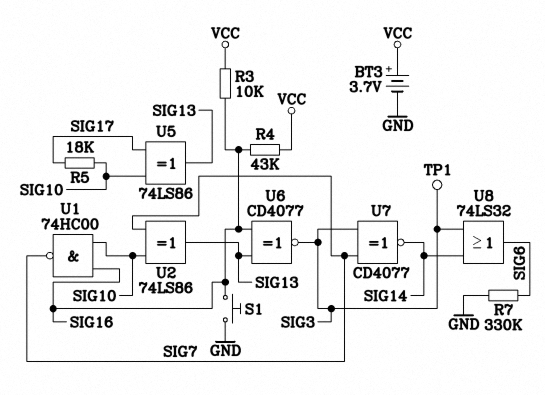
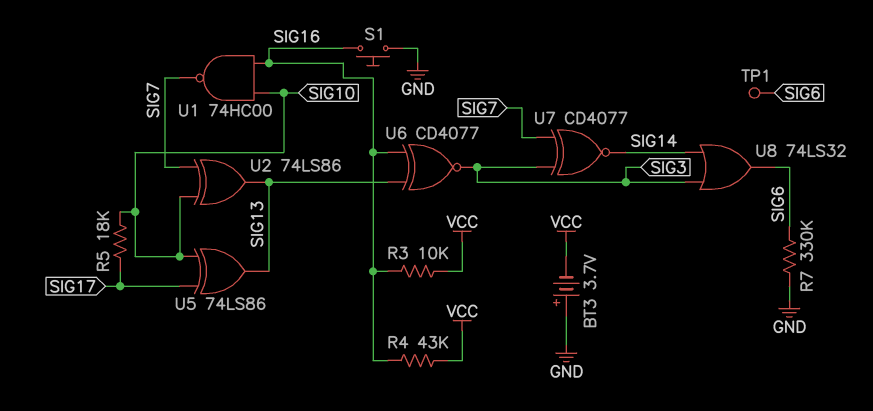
BT3: 3.7V (plus VCC, minus GND) -> 3.7V (plus GND, minus VCC)
TP1: test point (SIG3) -> test point (SIG6)

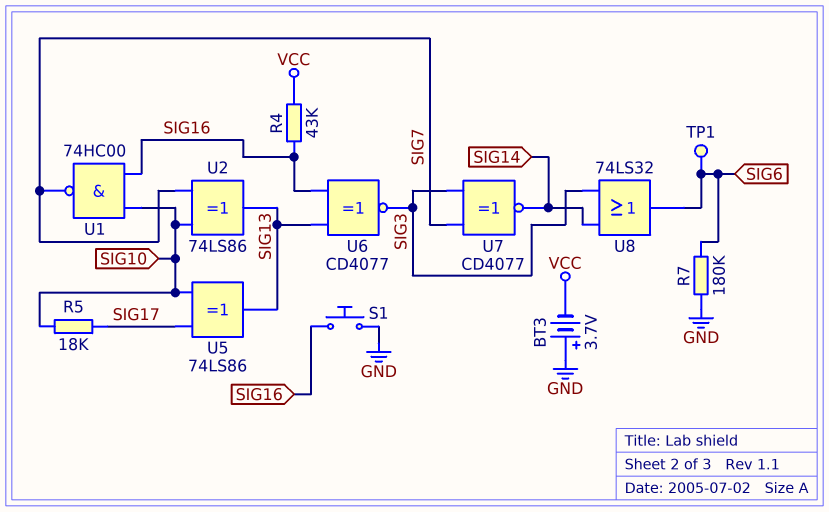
R3: 10k (SIG16, VCC) -> none
R7: 330k (GND, SIG6) -> 180k (GND, SIG6)

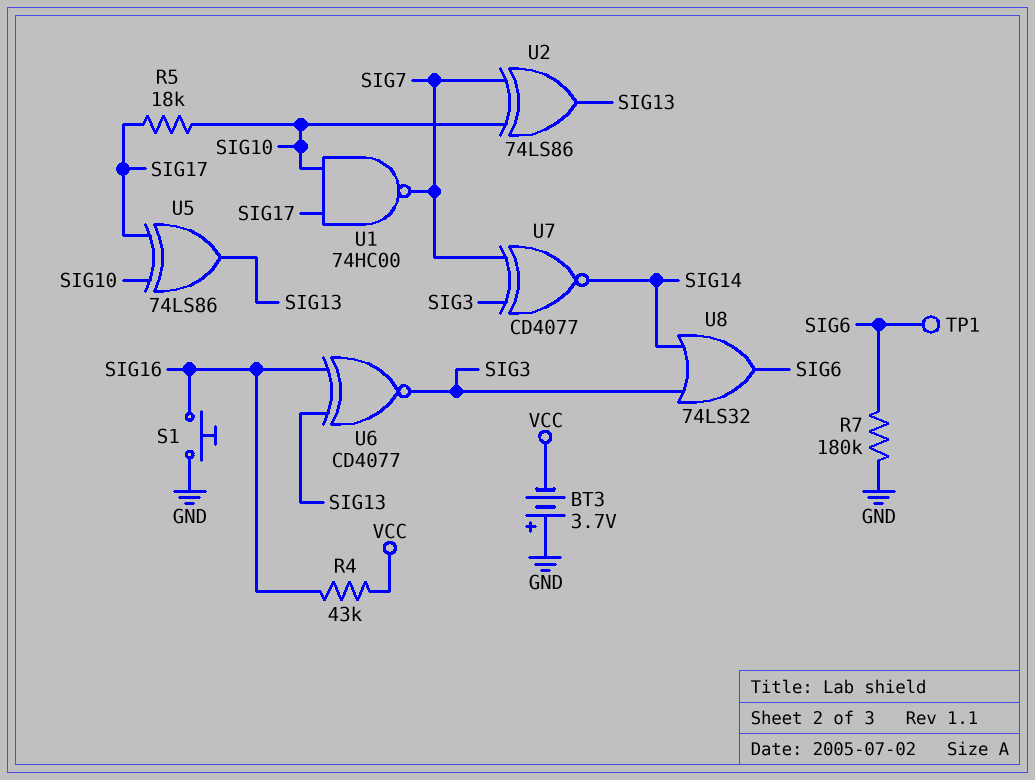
U1: NAND 74HC00 (in SIG10, in SIG16, out SIG7) -> NAND 74HC00 (in SIG10, in SIG17, out SIG7)

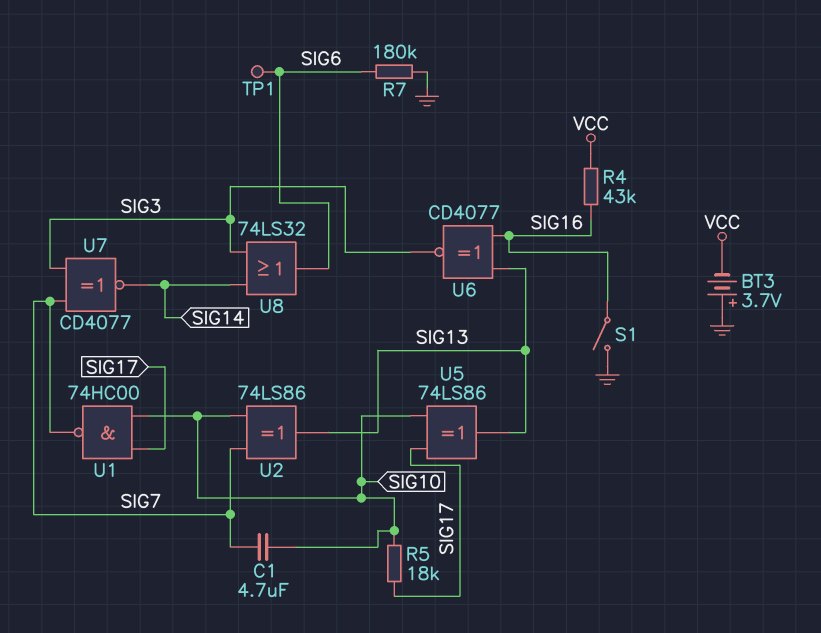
C1: none -> 4.7uF (SIG7, SIG10)
S1: button (GND, SIG16) -> switch (GND, SIG16)

